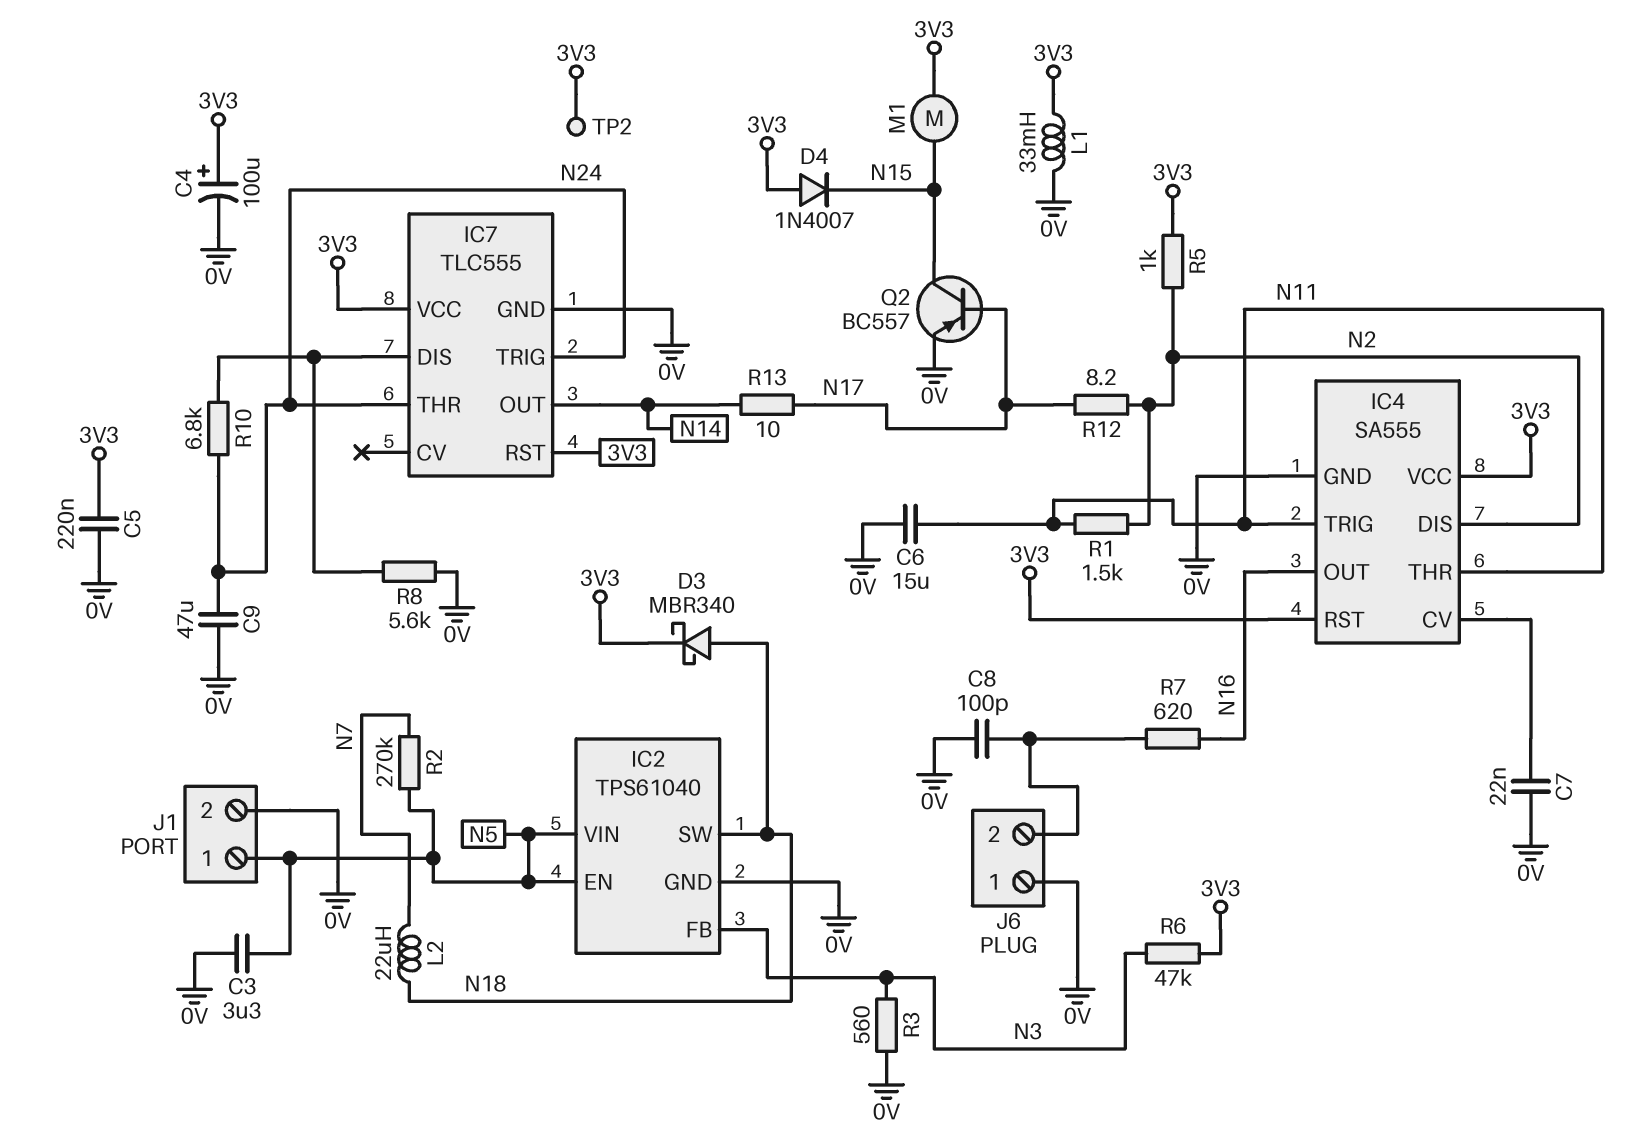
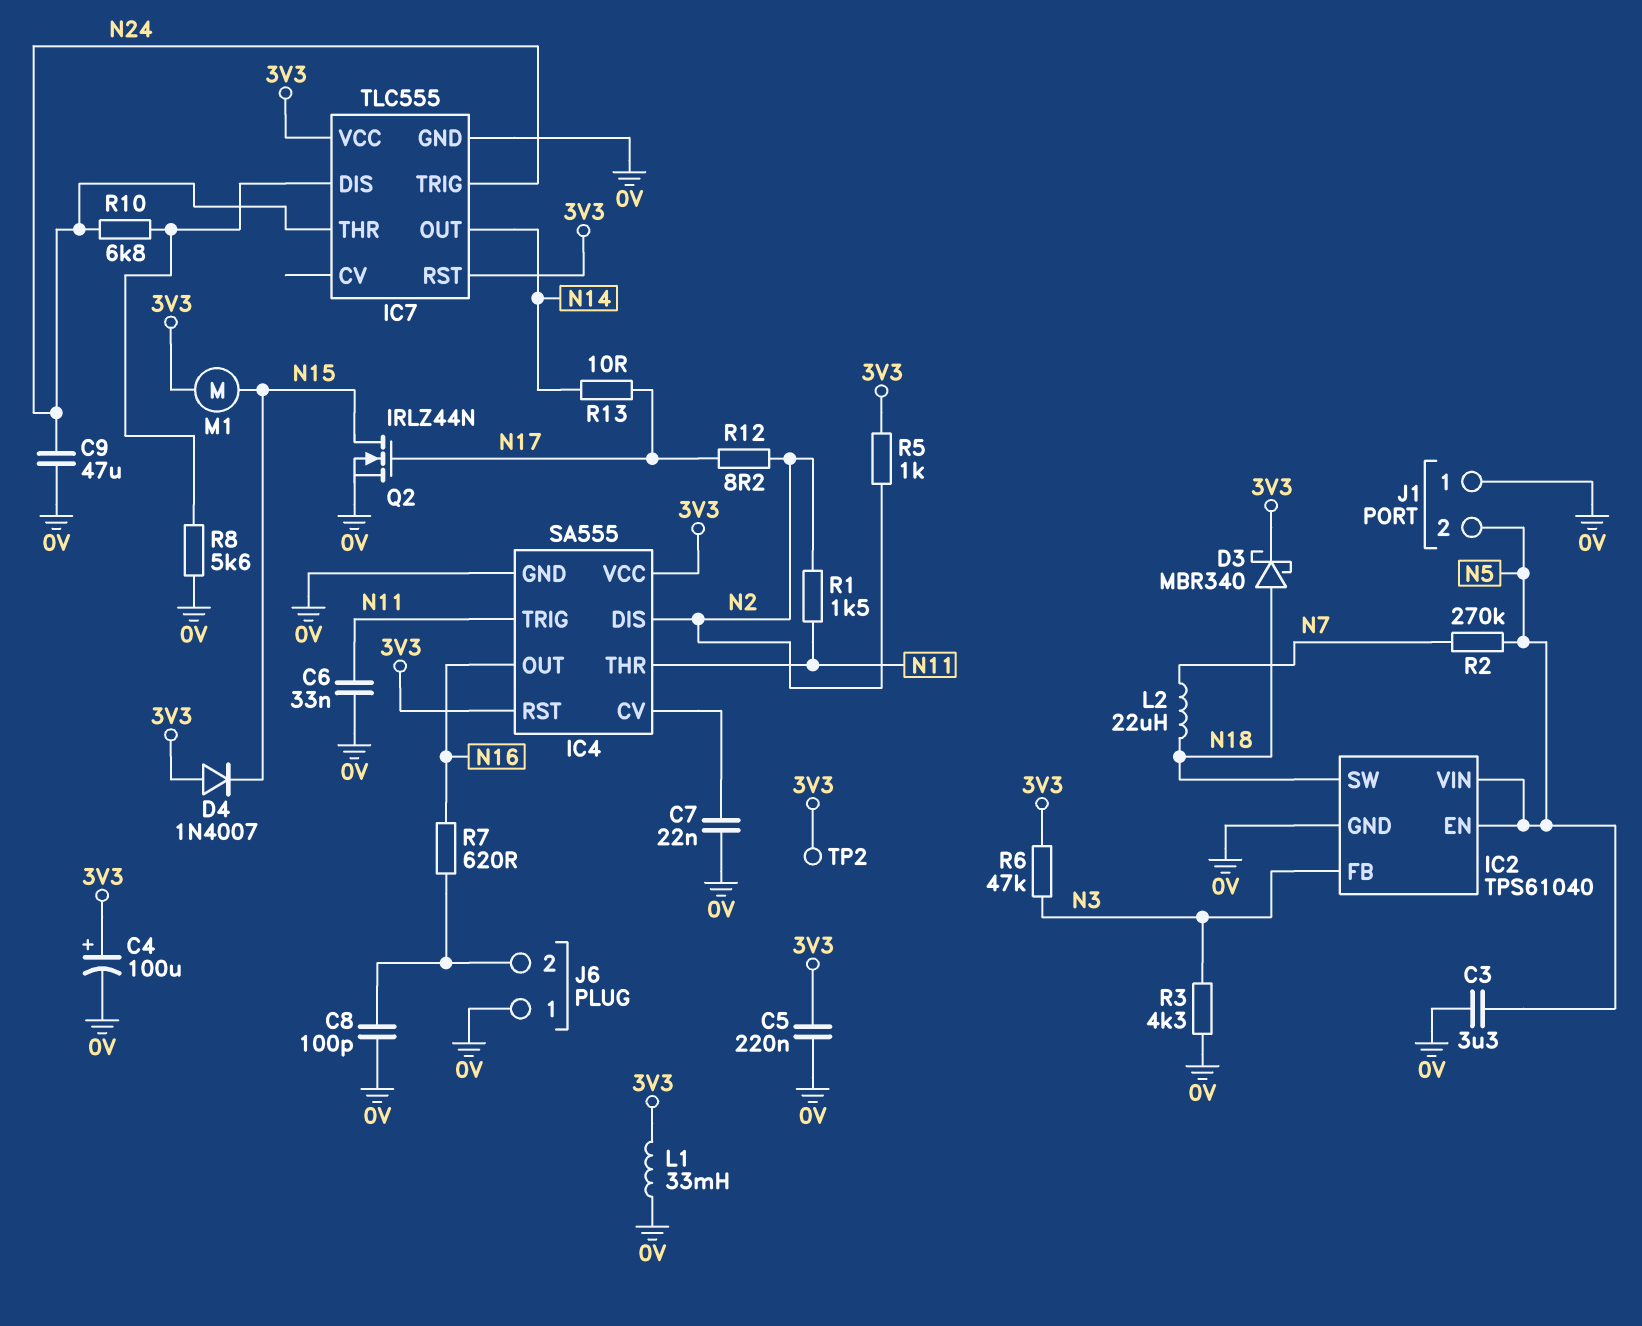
C6: 15uF (0V, N11) -> 33nF (0V, N11)
J1 pin 1: N5 -> 0V
J1 pin 2: 0V -> N5
Q2: PNP BC557 (B N17, C N15, E 0V) -> NMOS IRLZ44N (G N17, D N15, S 0V)
R3: 560 (0V, N3) -> 4.3k (0V, N3)

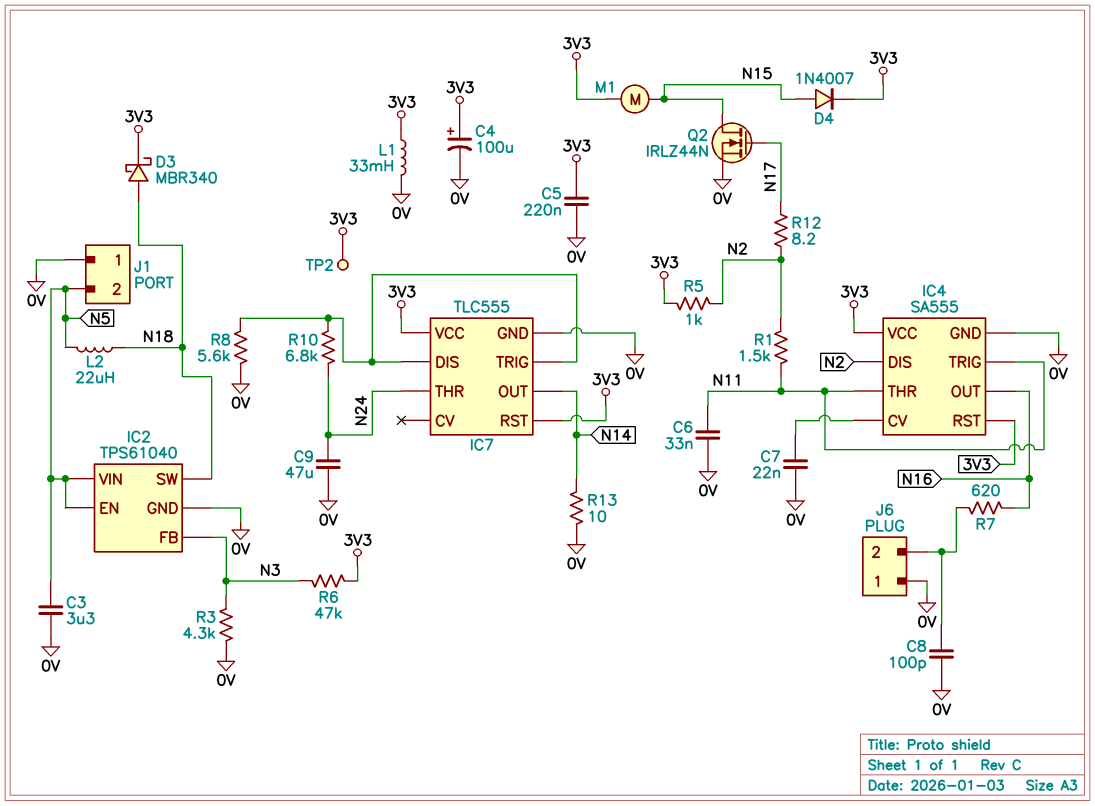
D4: diode 1N4007 (A 3V3, K N15) -> diode 1N4007 (A N15, K 3V3)
IC7 pin TRIG: N24 -> IC7/DIS
L2: 22uH (N7, N18) -> 22uH (N5, N18)
R2: 270k (N5, N7) -> none
R13: 10 (N14, N17) -> 10 (0V, N14)

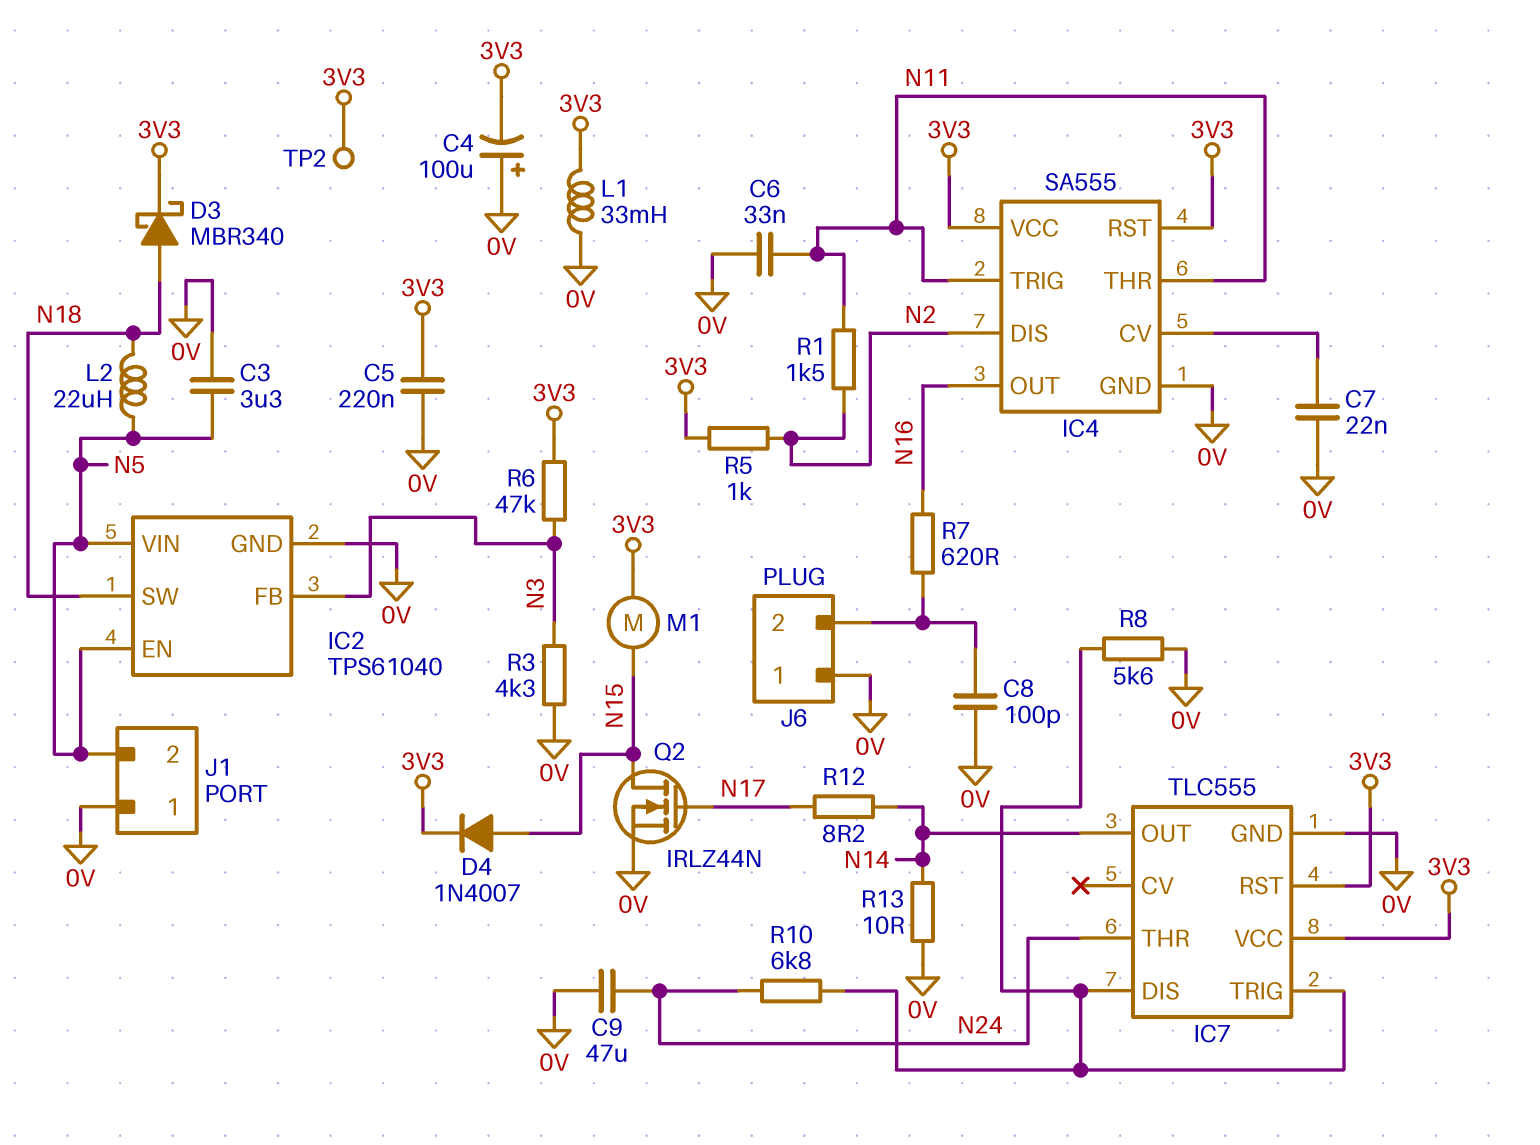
C4: 100uF (plus 3V3, minus 0V) -> 100uF (plus 0V, minus 3V3)
R12: 8.2 (N2, N17) -> 8.2 (N14, N17)

